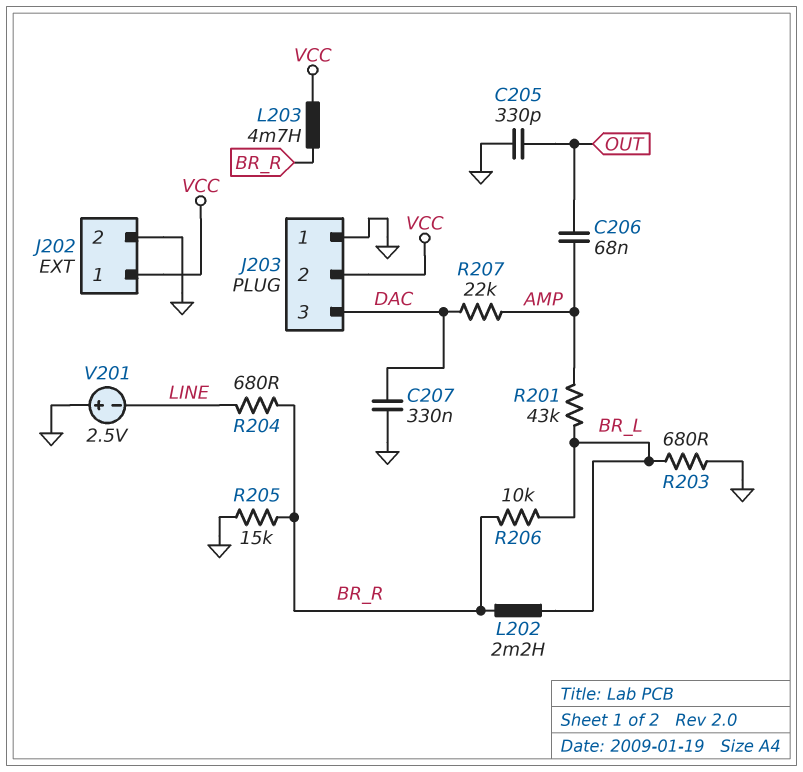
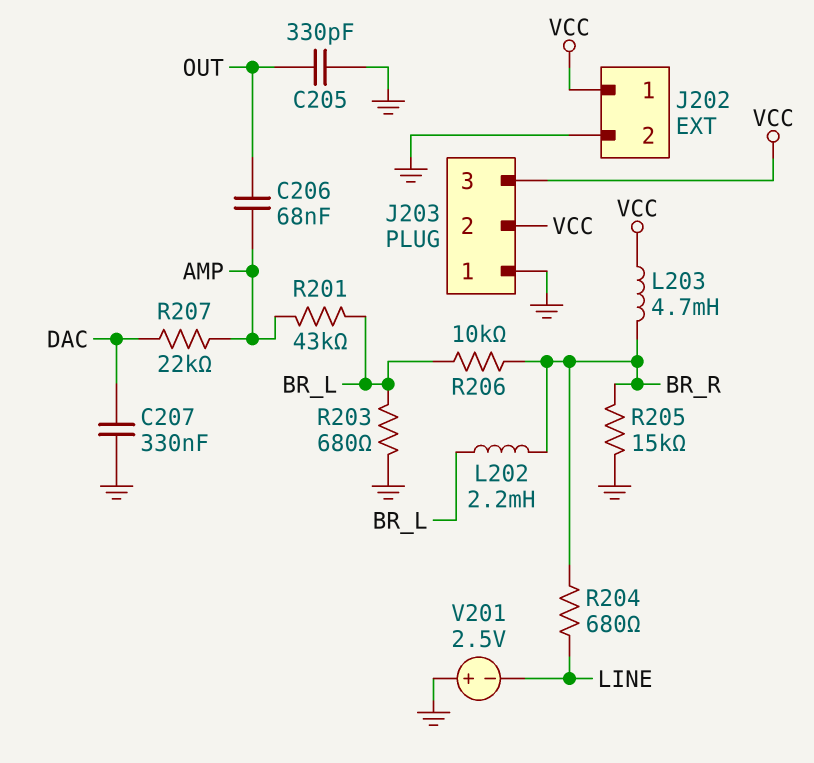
J203 pin 3: DAC -> VCC

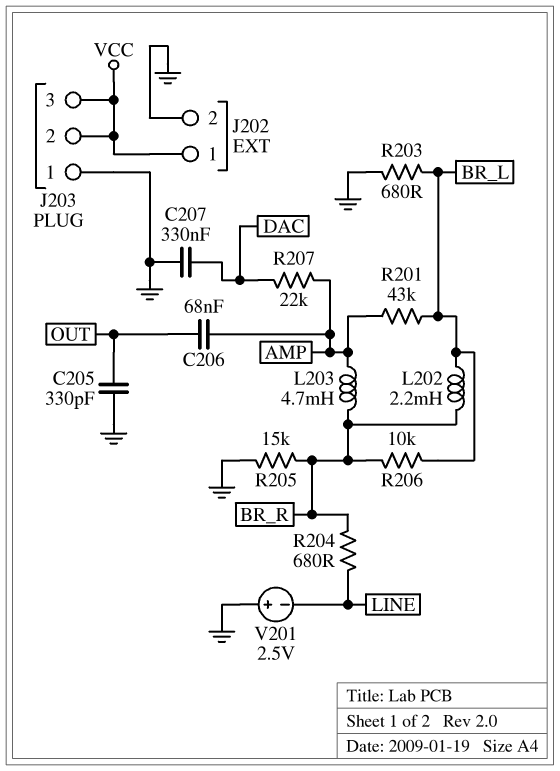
L203: 4.7mH (BR_R, VCC) -> 4.7mH (AMP, BR_R)

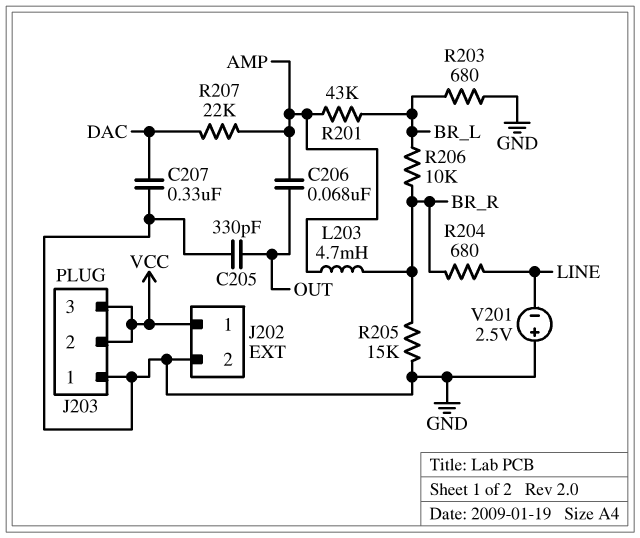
L202: 2.2mH (BR_L, BR_R) -> none

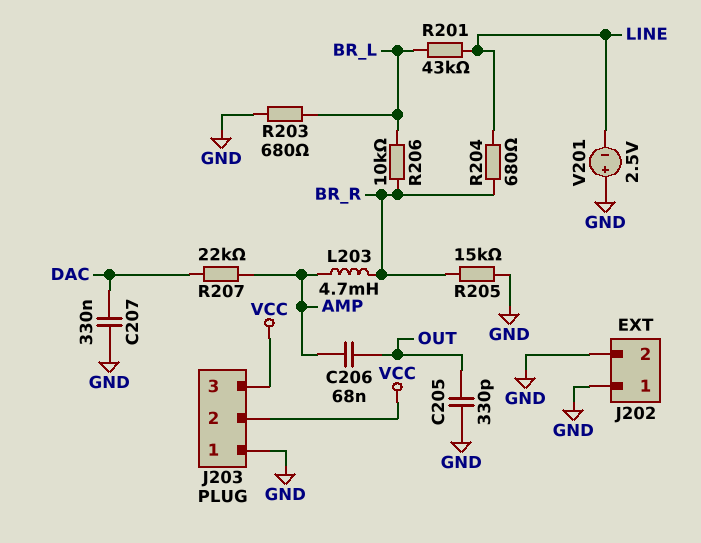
J202 pin 1: VCC -> GND
R201: 43k (AMP, BR_L) -> 43k (BR_L, LINE)

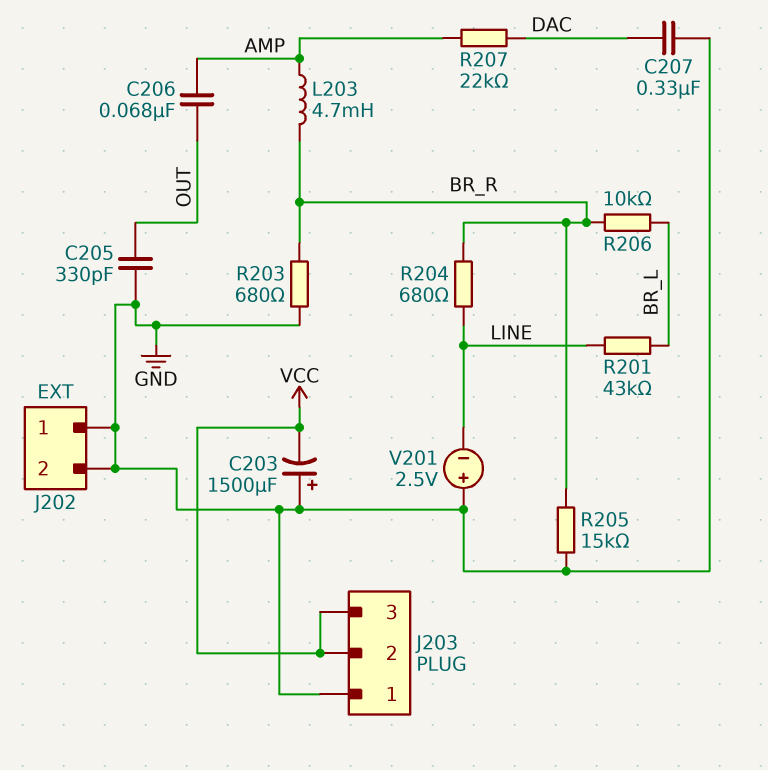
C203: none -> 1500uF (plus GND, minus VCC)
R203: 680 (BR_L, GND) -> 680 (BR_R, GND)

